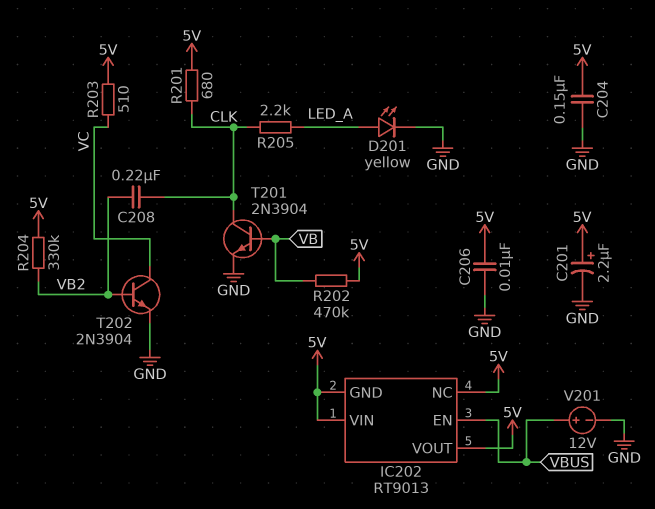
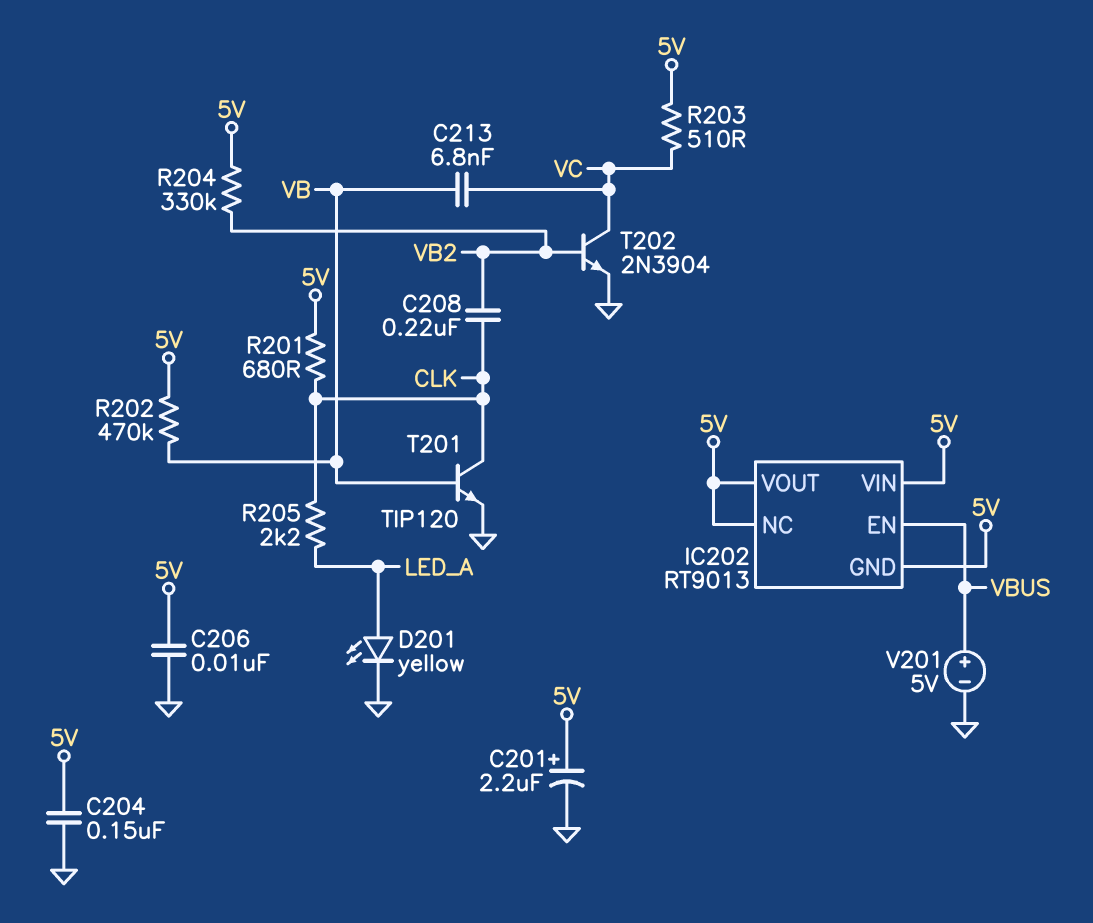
C213: none -> 6.8nF (VB, VC)
T201: NPN 2N3904 (B VB, C CLK, E GND) -> NPN TIP120 (B VB, C CLK, E GND)
V201: 12V (plus VBUS, minus GND) -> 5V (plus VBUS, minus GND)

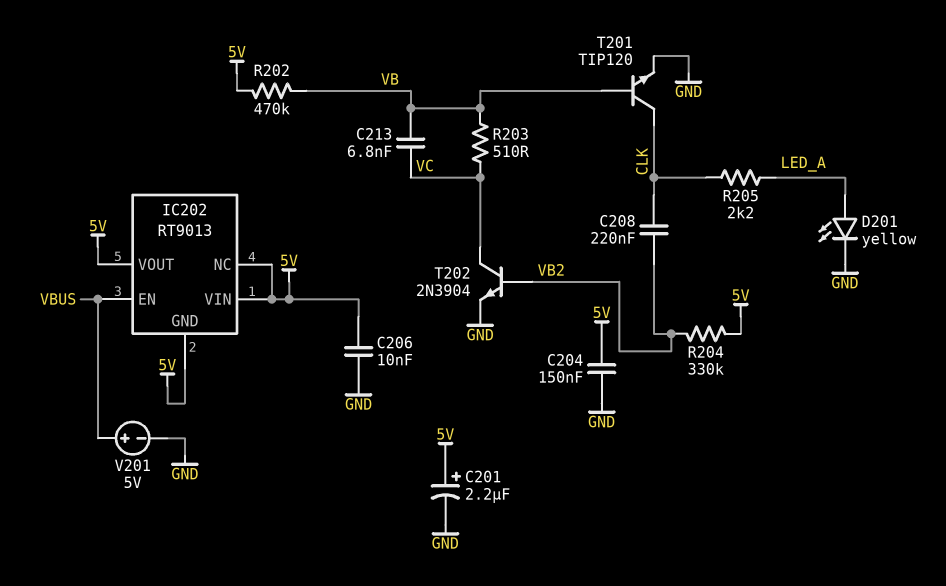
R201: 680 (5V, CLK) -> none
R203: 510 (5V, VC) -> 510 (VB, VC)

